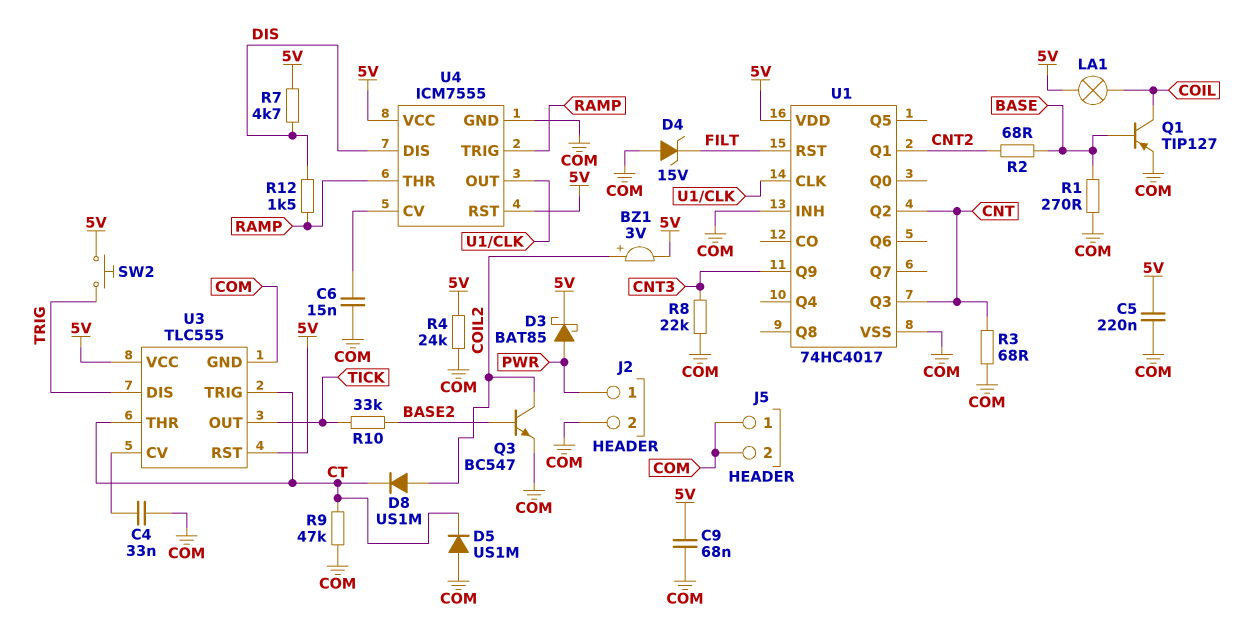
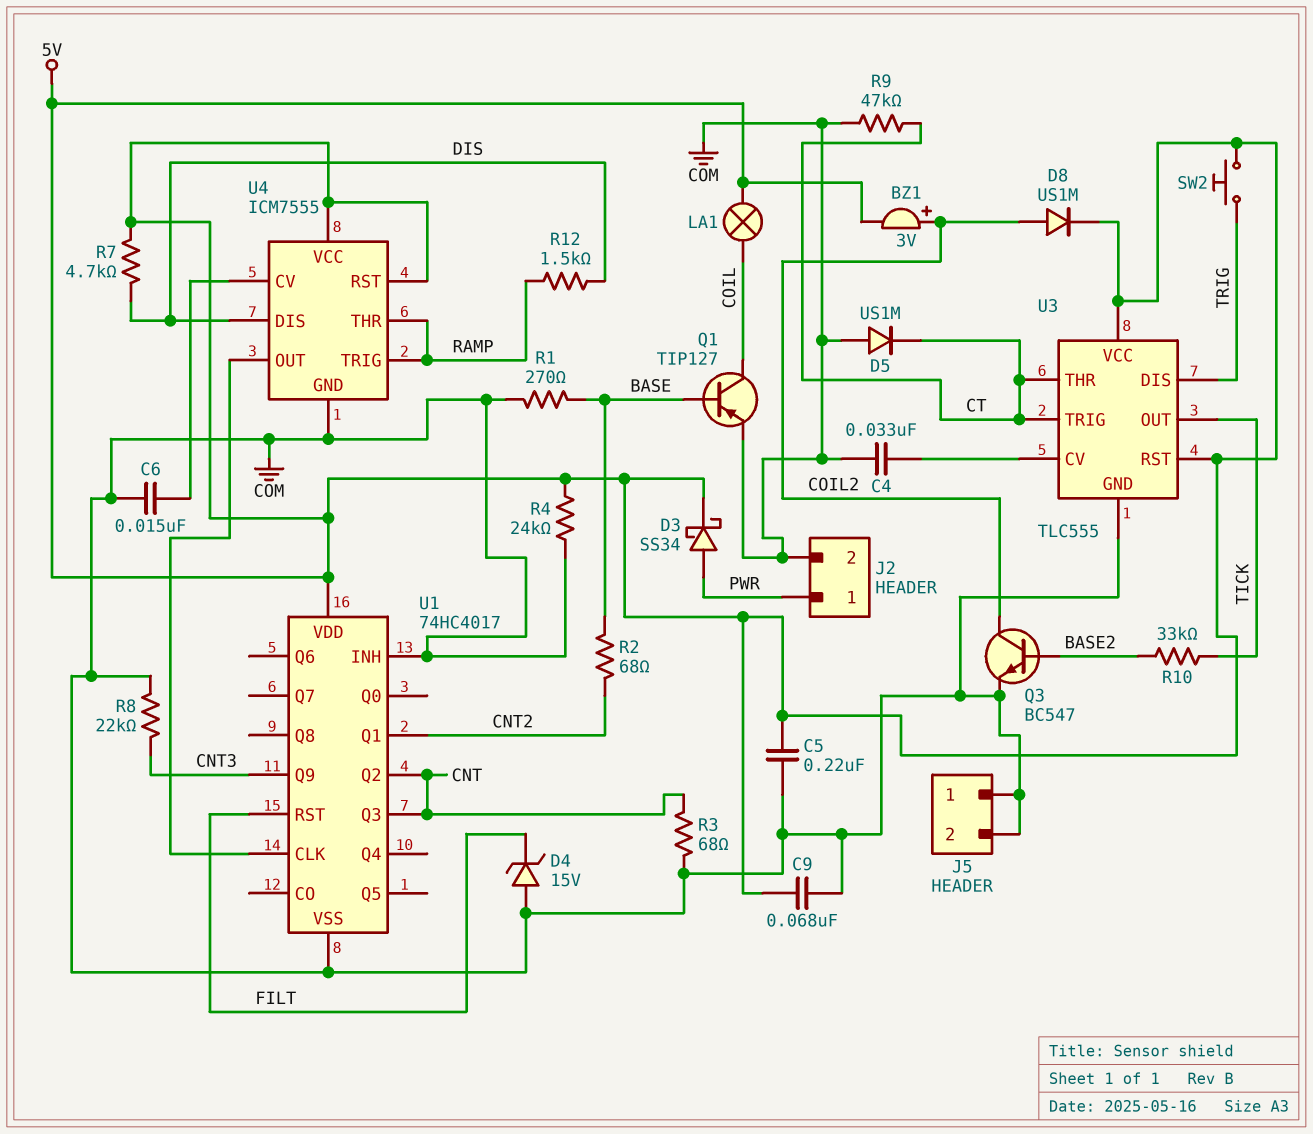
D3: schottky BAT85 (A PWR, K 5V) -> schottky SS34 (A PWR, K 5V)
D8: diode US1M (A COIL2, K CT) -> diode US1M (A COIL2, K 5V)

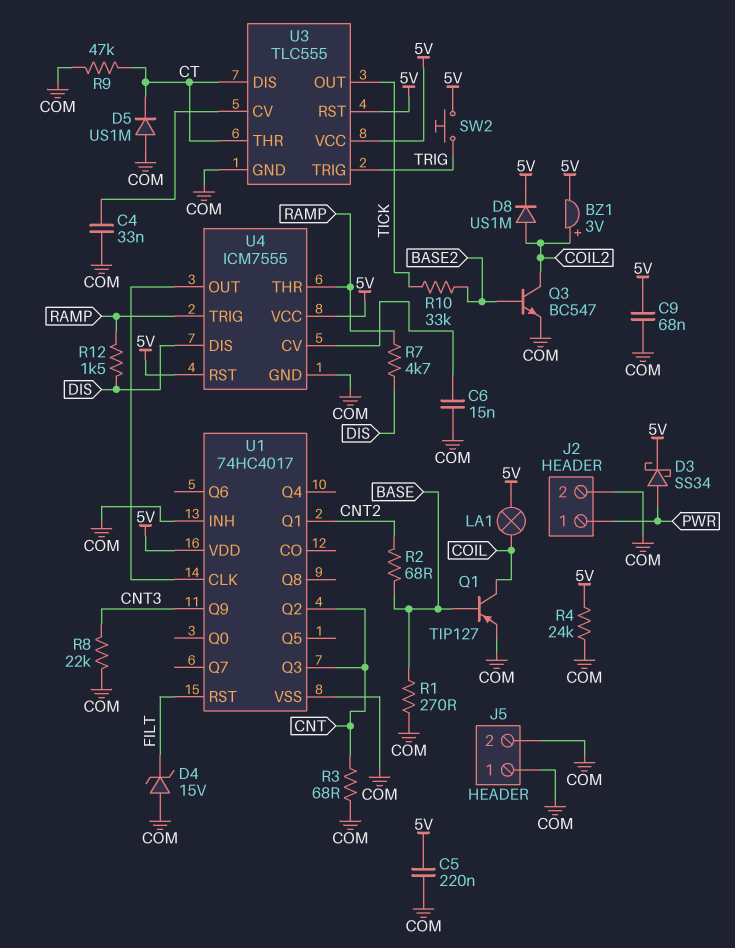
R7: 4.7k (5V, DIS) -> 4.7k (DIS, RAMP)
U3 pin DIS: TRIG -> CT
U3 pin TRIG: CT -> TRIG

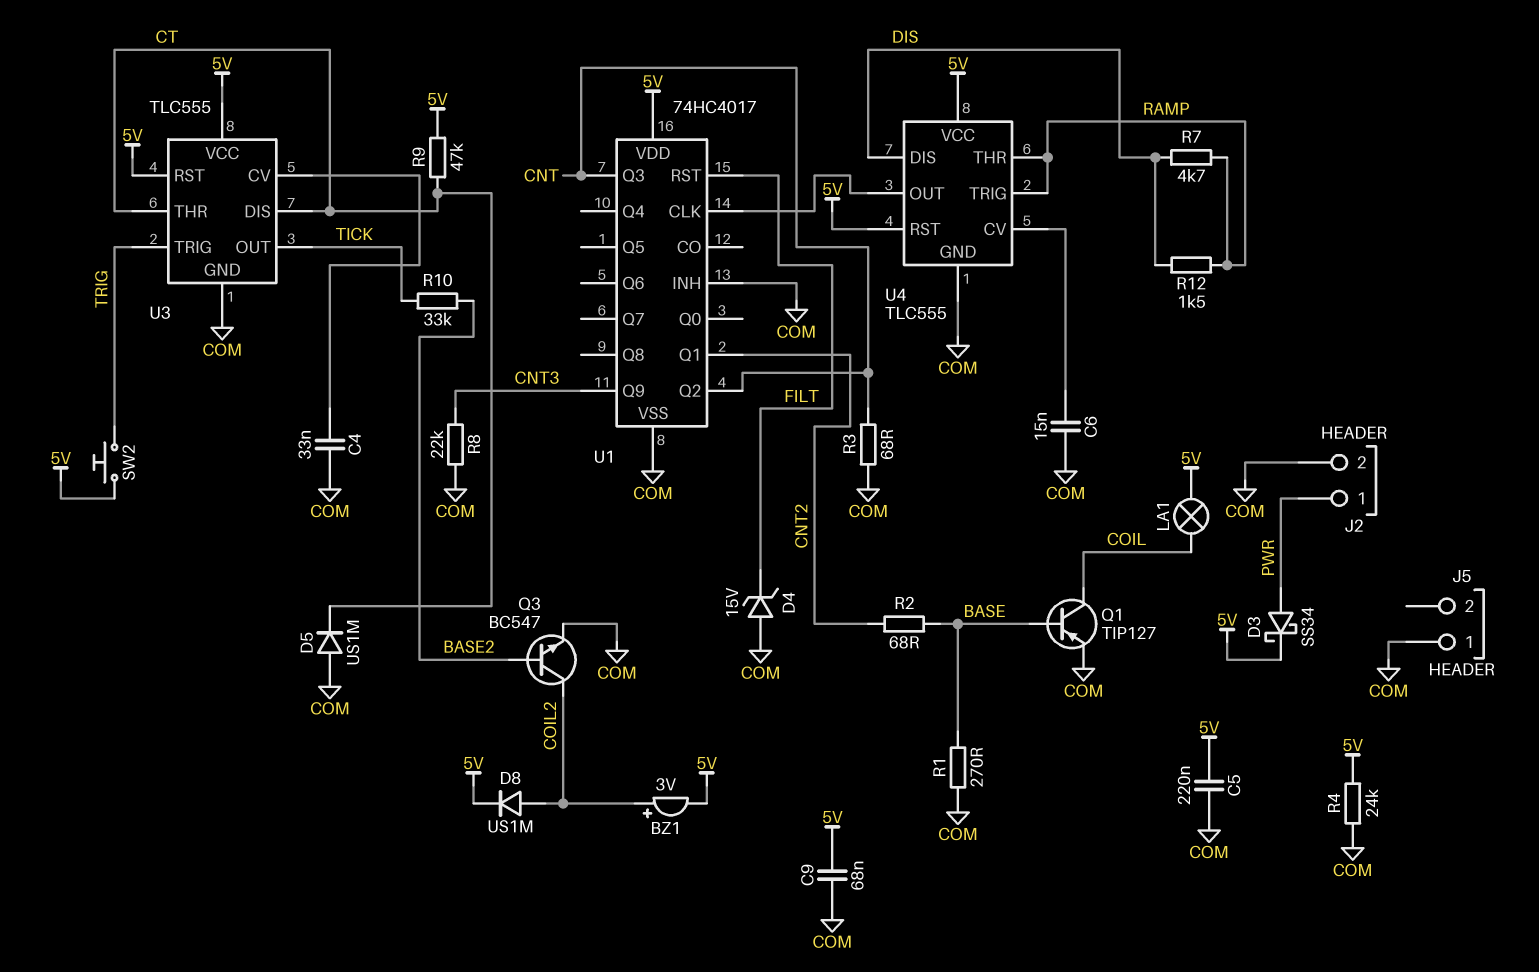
J5 pin 2: COM -> none
R9: 47k (COM, CT) -> 47k (5V, CT)
U4: ICM7555 -> TLC555

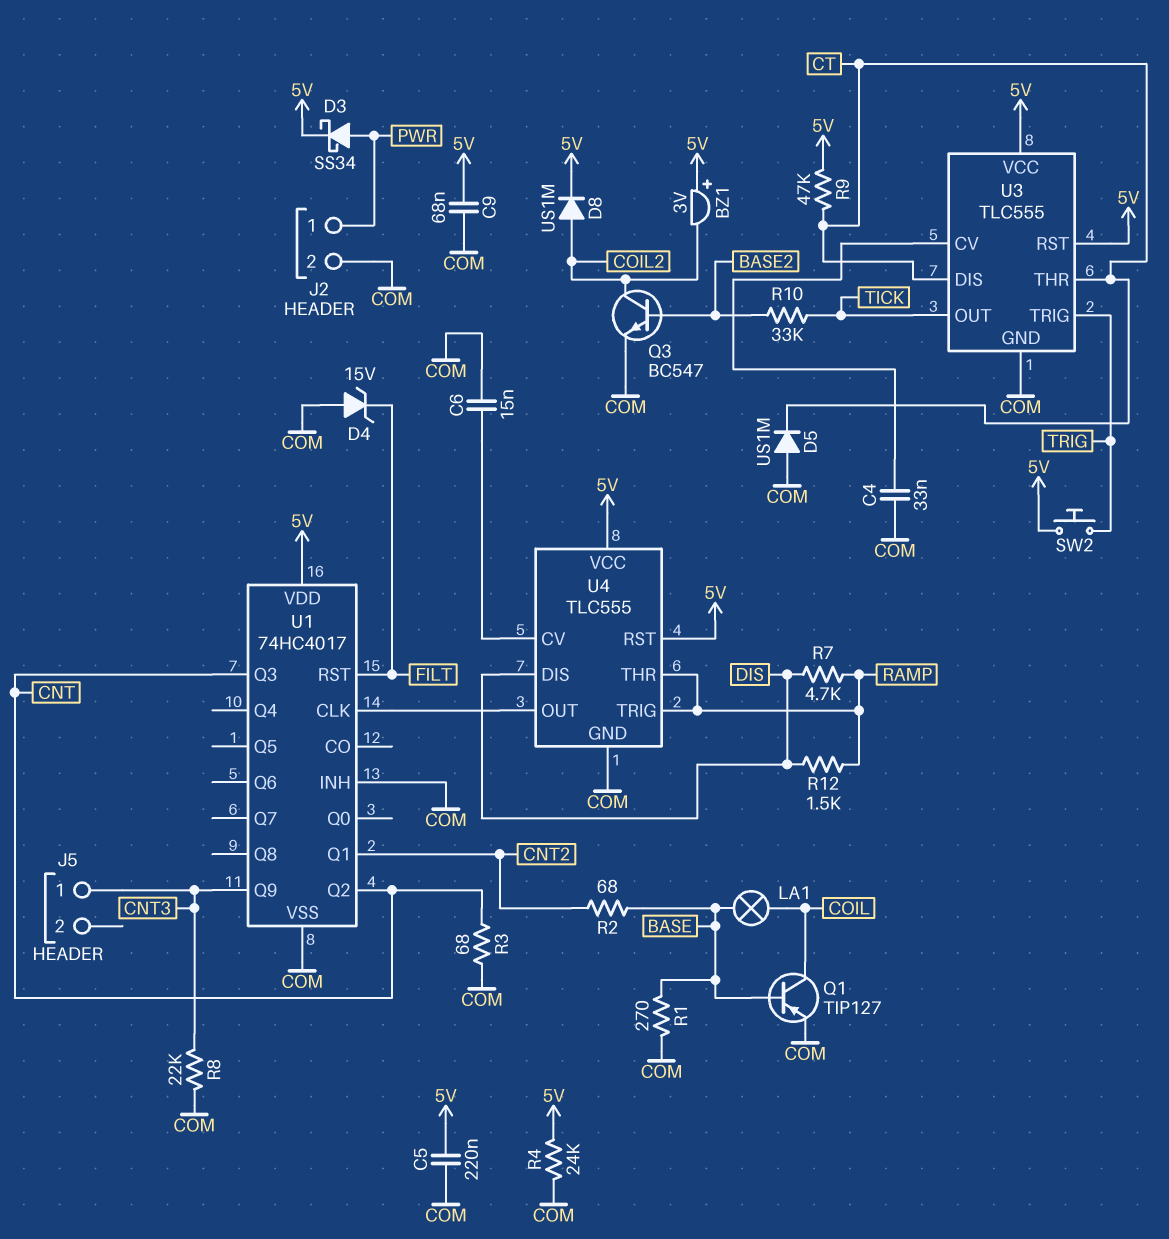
BZ1: buzzer 3V (plus COIL2, minus 5V) -> buzzer 3V (plus 5V, minus COIL2)
J5 pin 1: COM -> CNT3
LA1: lamp (5V, COIL) -> lamp (BASE, COIL)

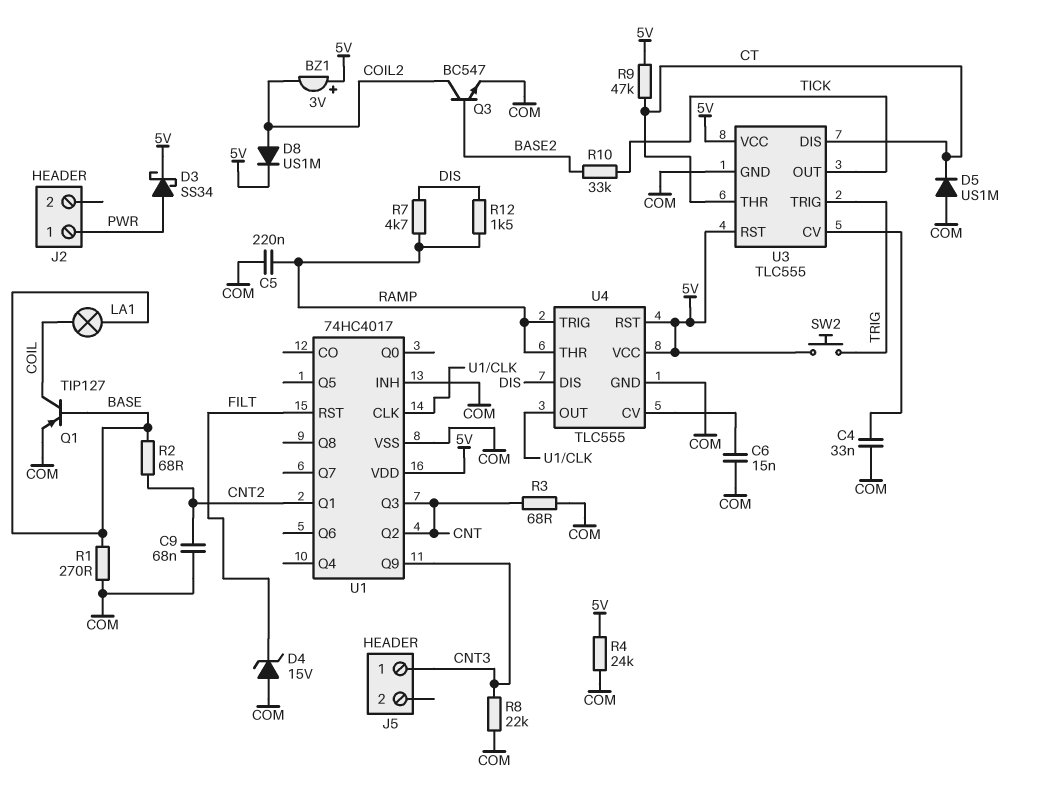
C5: 220nF (5V, COM) -> 220nF (COM, RAMP)
C9: 68nF (5V, COM) -> 68nF (CNT2, COM)
J2 pin 2: COM -> none

